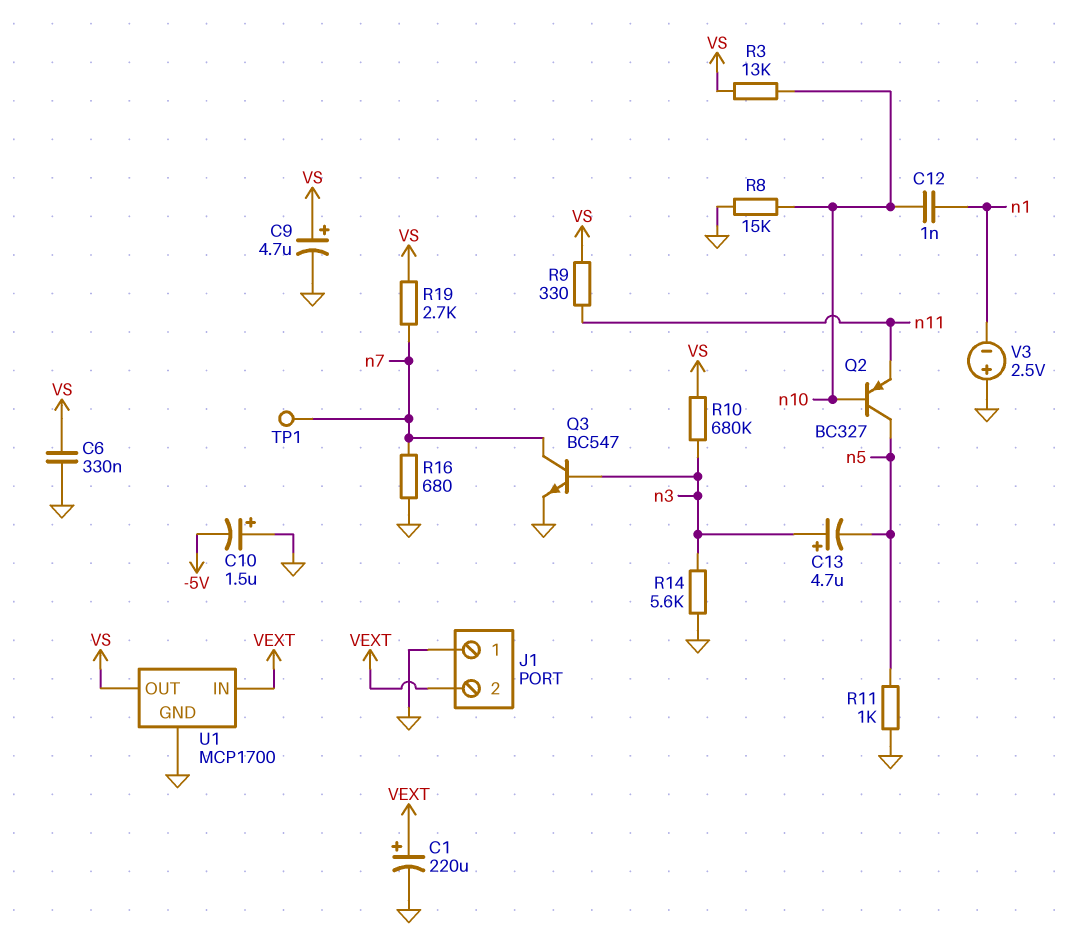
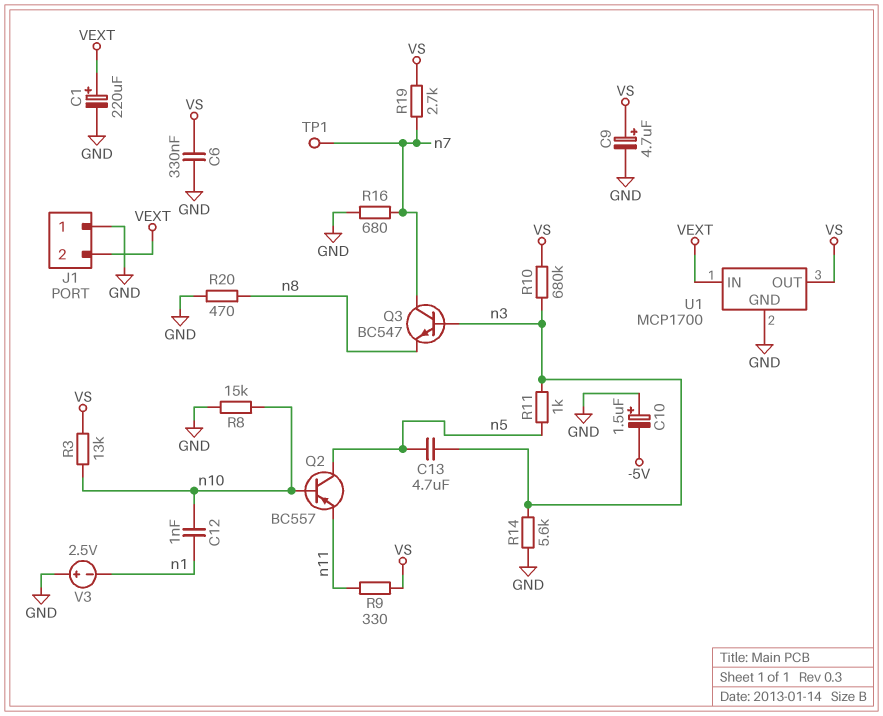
C13: 4.7uF (plus n3, minus n5) -> 4.7uF (n3, n5)
Q2: PNP BC327 (B n10, C n5, E n11) -> PNP BC557 (B n10, C n5, E n11)
Q3: NPN BC547 (B n3, C n7, E GND) -> NPN BC547 (B n3, C n7, E n8)
R11: 1k (GND, n5) -> 1k (n3, n5)
R20: none -> 470 (GND, n8)

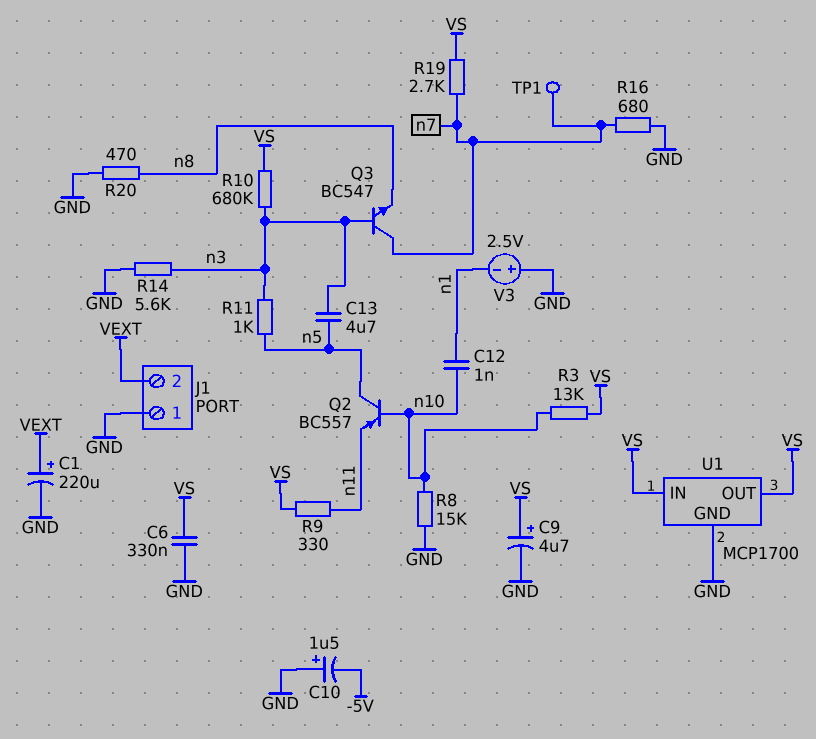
U1 pin IN: VEXT -> VS

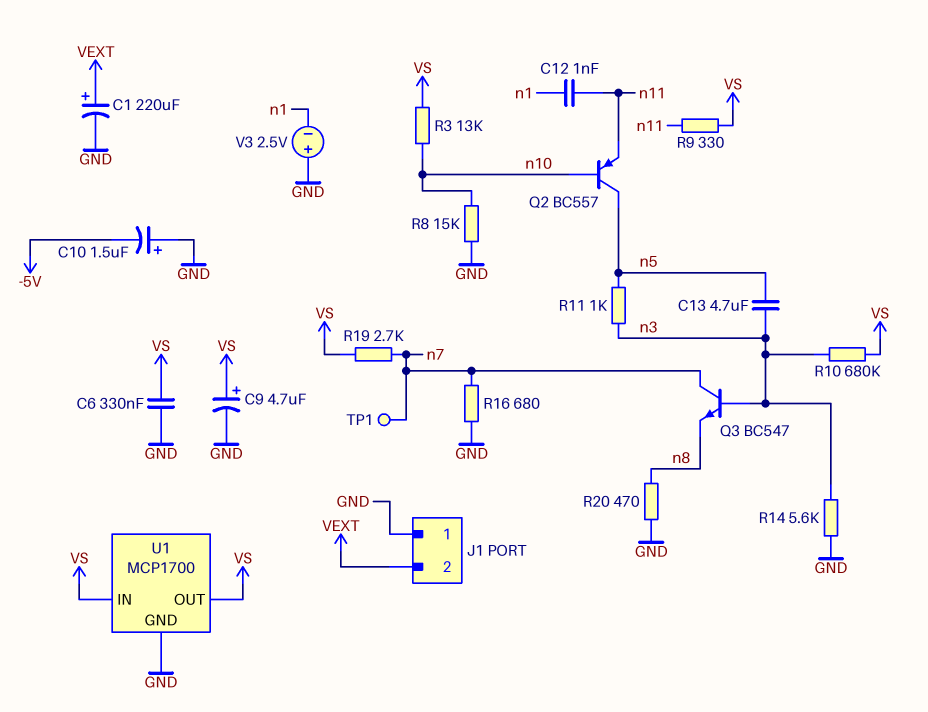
C12: 1nF (n1, n10) -> 1nF (n1, n11)

